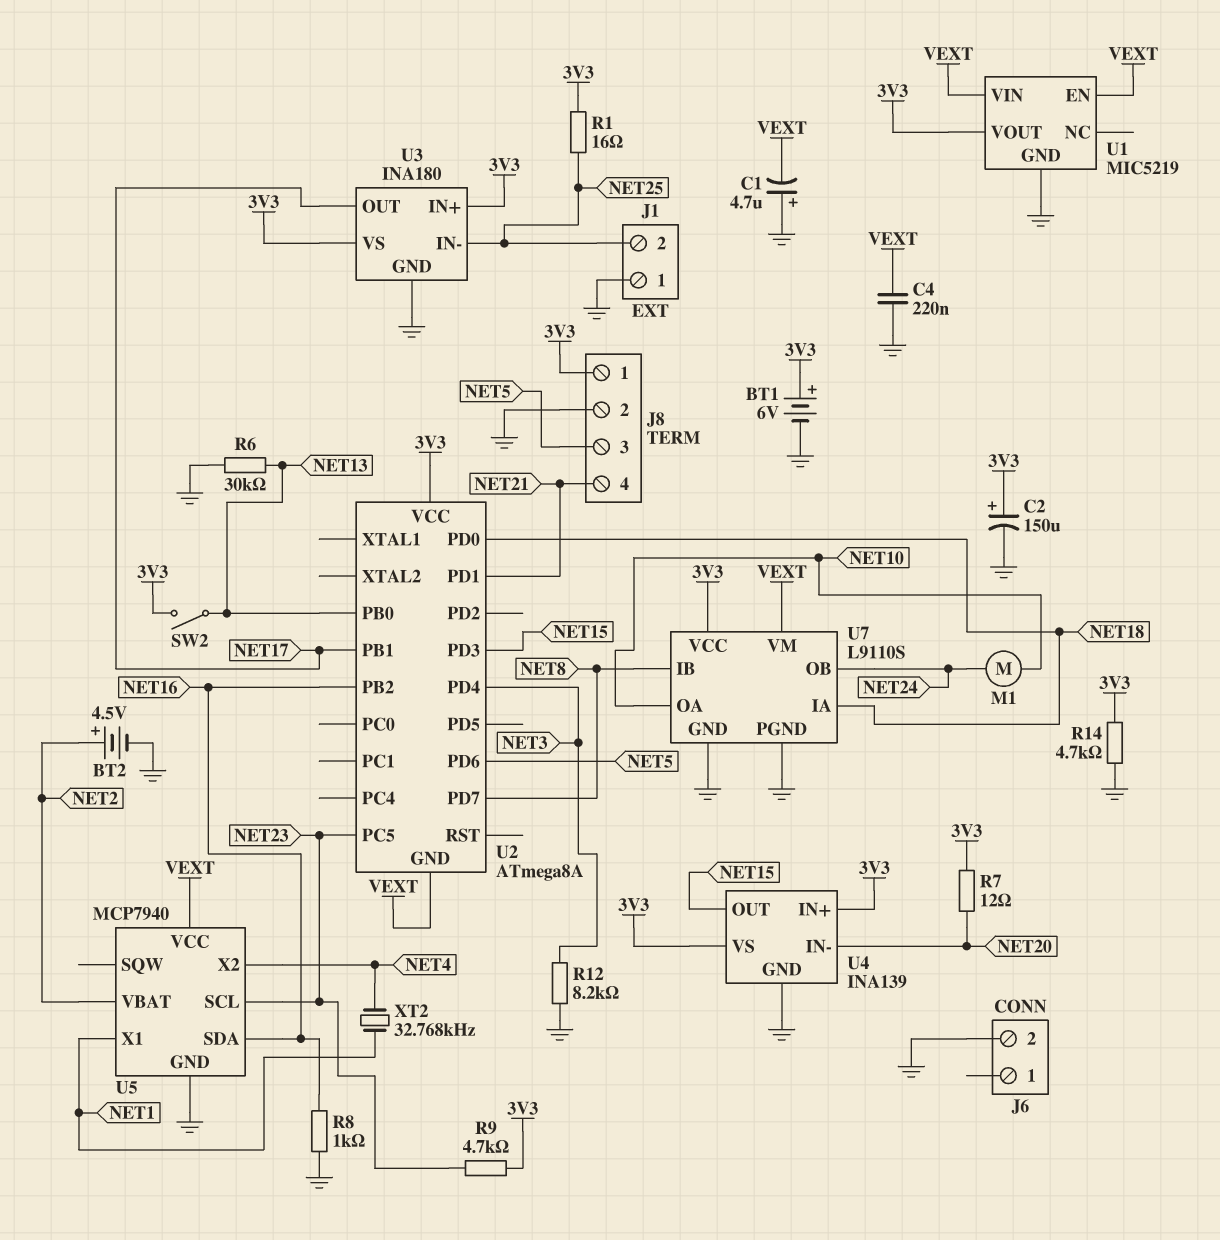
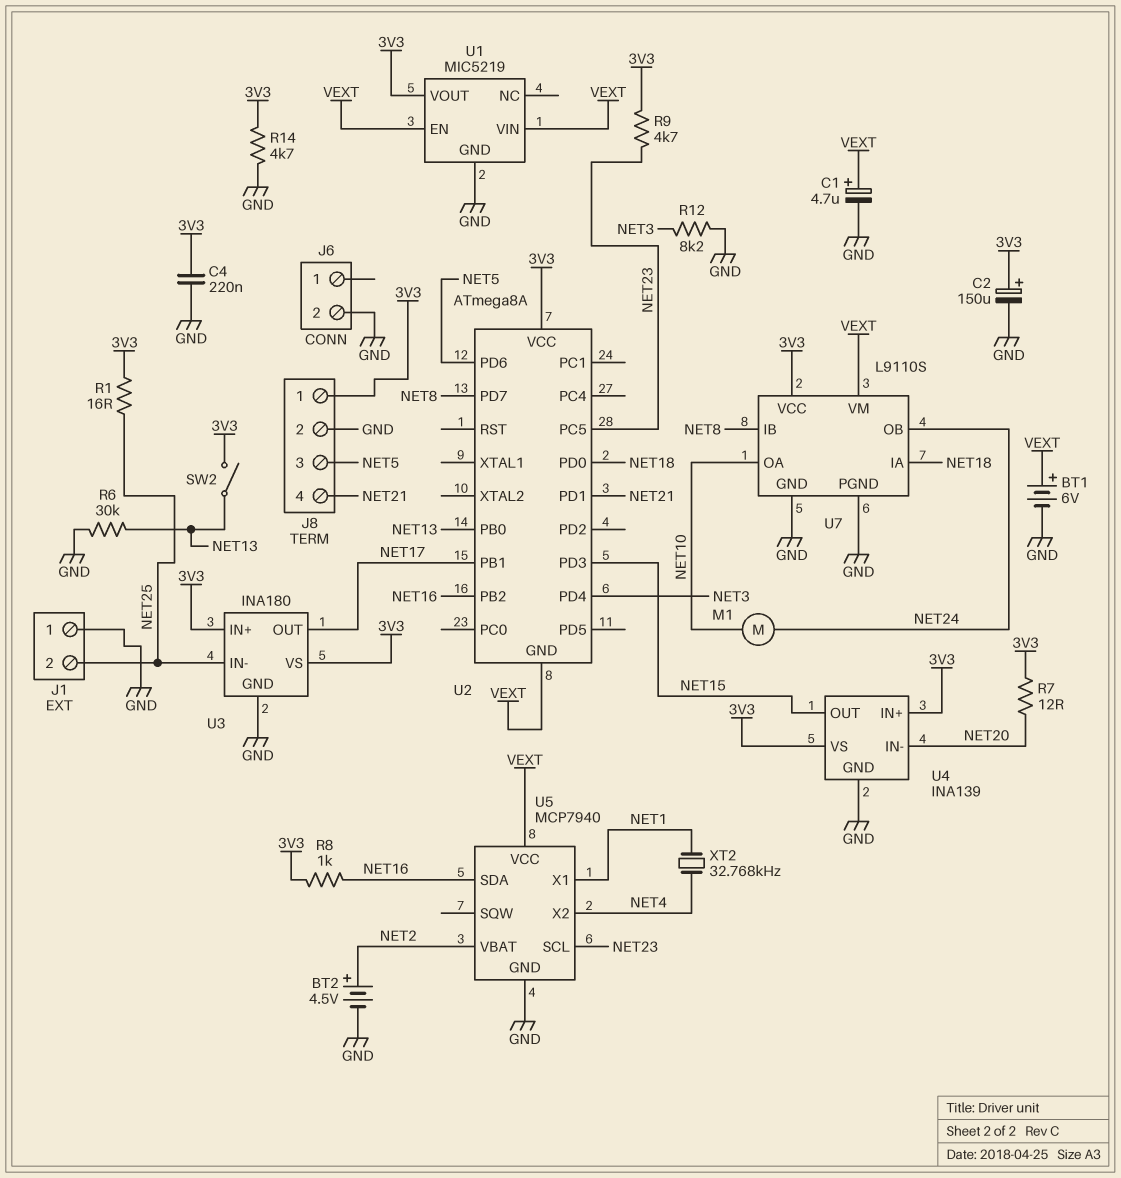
BT1: 6V (plus 3V3, minus GND) -> 6V (plus VEXT, minus GND)
C1: 4.7uF (plus GND, minus VEXT) -> 4.7uF (plus VEXT, minus GND)
C4: 220nF (GND, VEXT) -> 220nF (3V3, GND)
R8: 1k (GND, NET16) -> 1k (3V3, NET16)

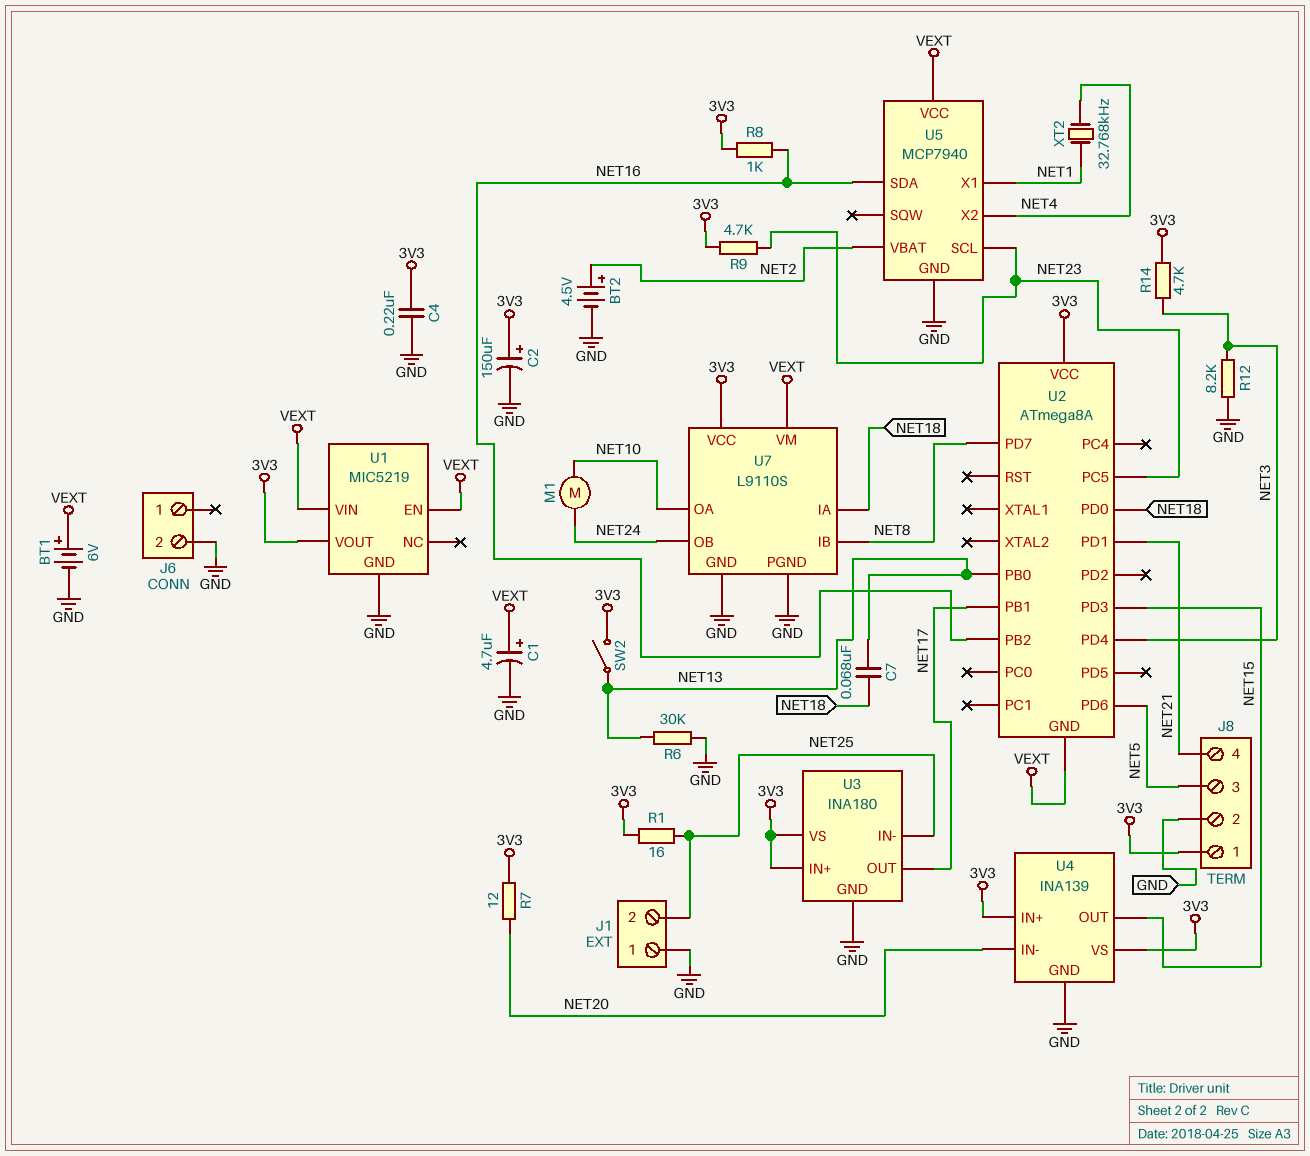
C7: none -> 68nF (NET13, NET18)
R14: 4.7k (3V3, GND) -> 4.7k (3V3, NET3)

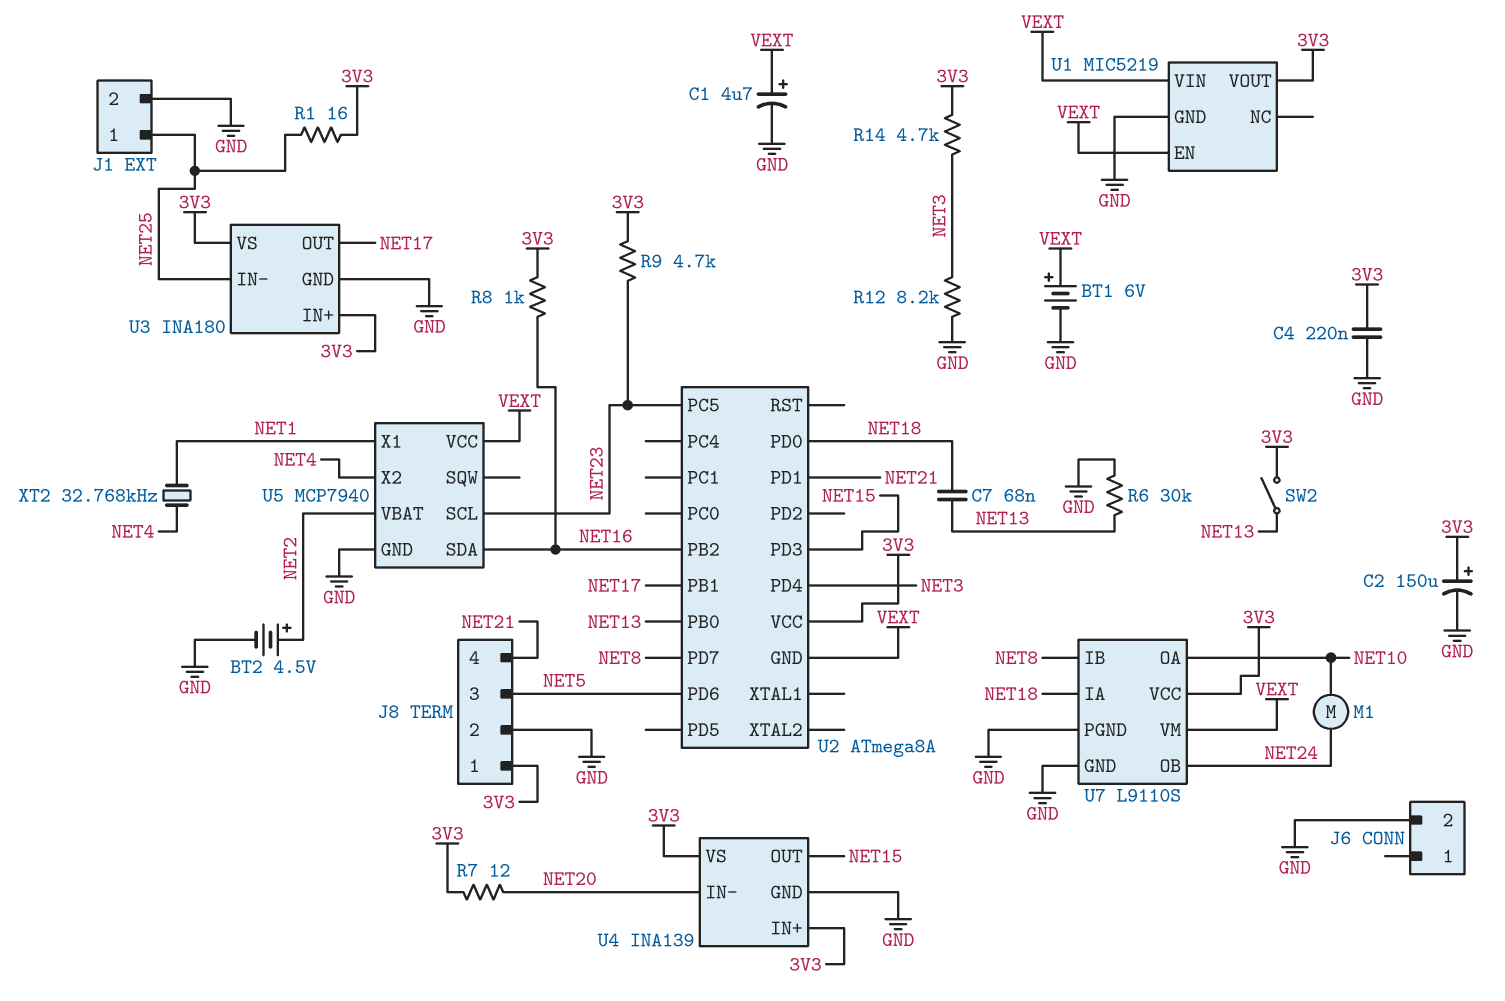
J1 pin 1: GND -> NET25
J1 pin 2: NET25 -> GND

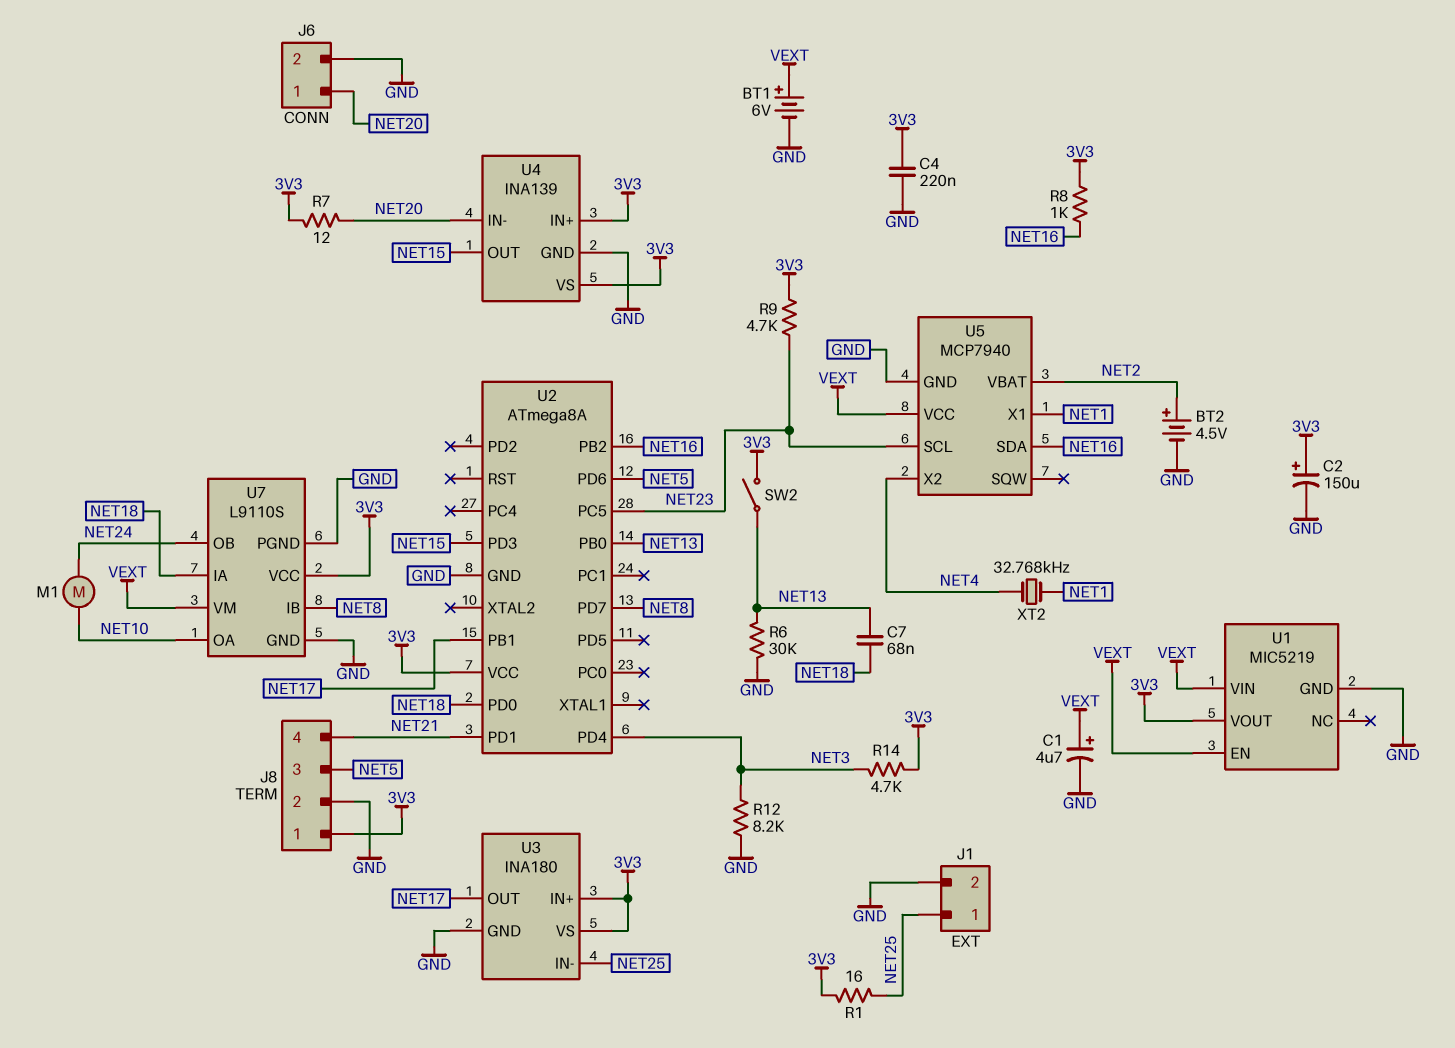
J6 pin 1: none -> NET20
U2 pin GND: VEXT -> GND

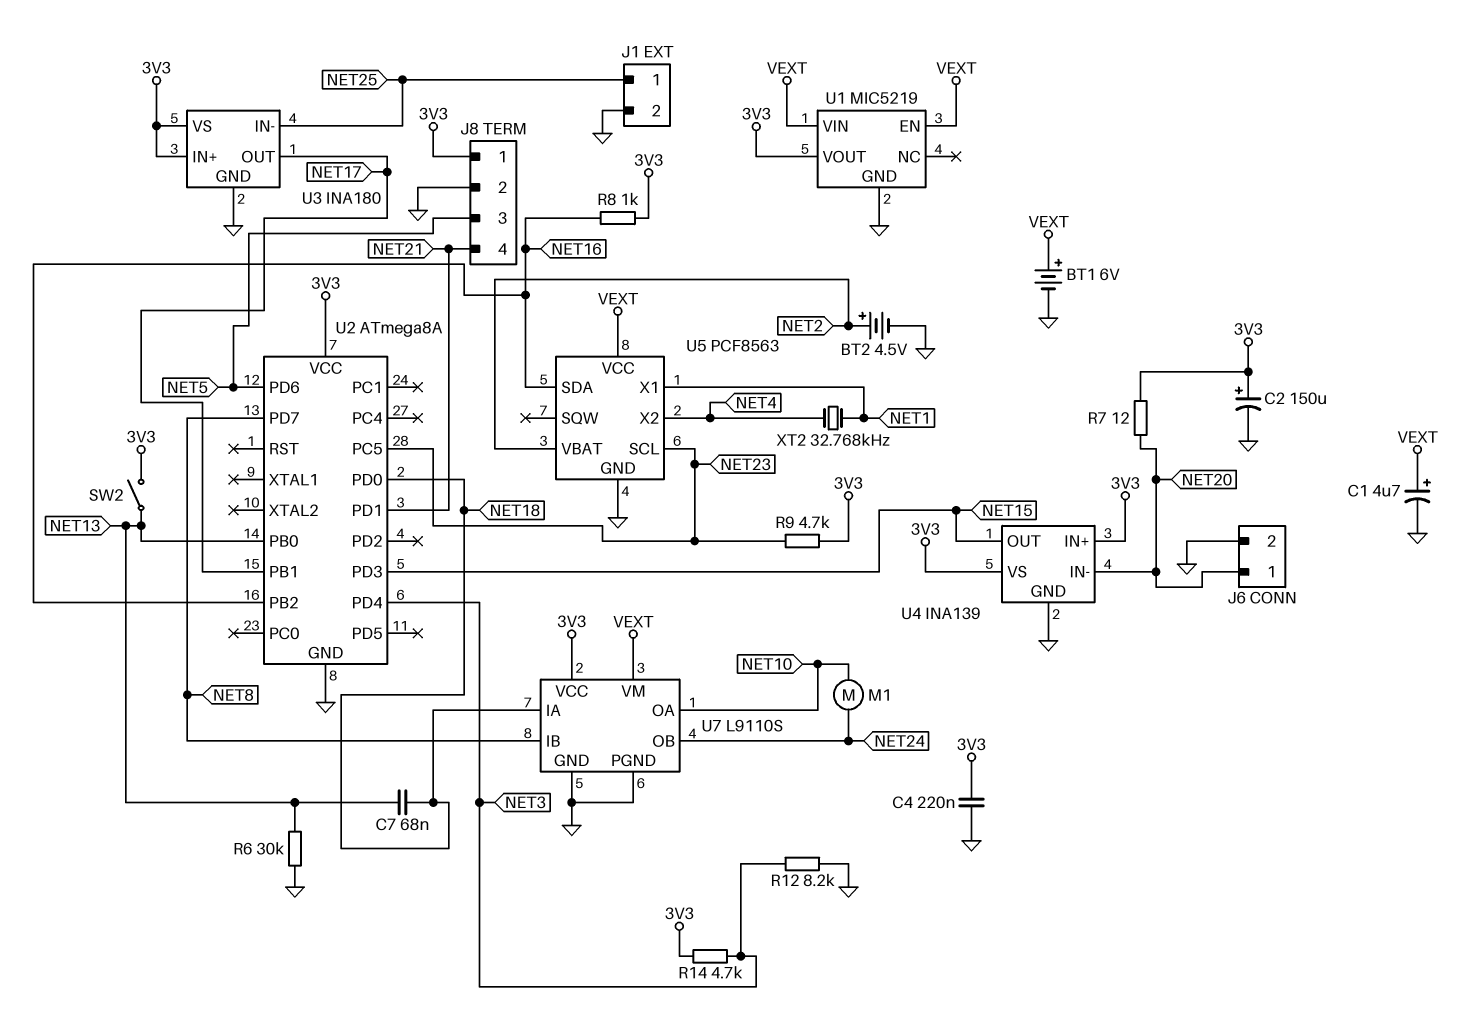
R1: 16 (3V3, NET25) -> none
U5: MCP7940 -> PCF8563

